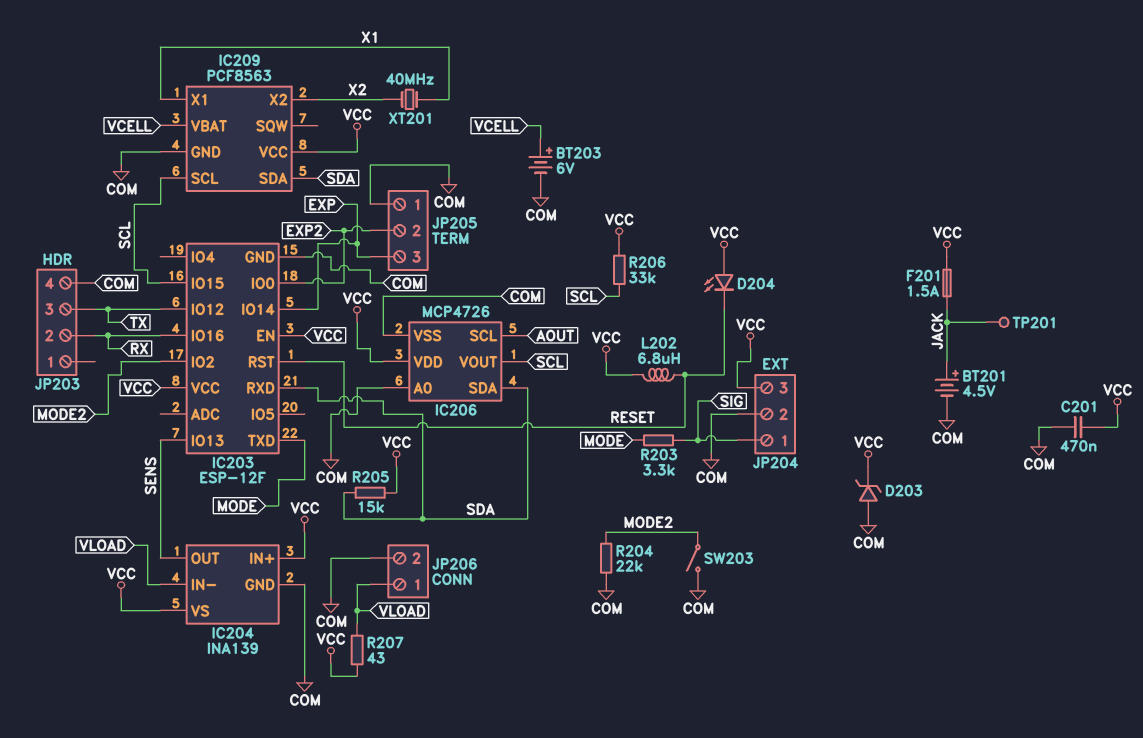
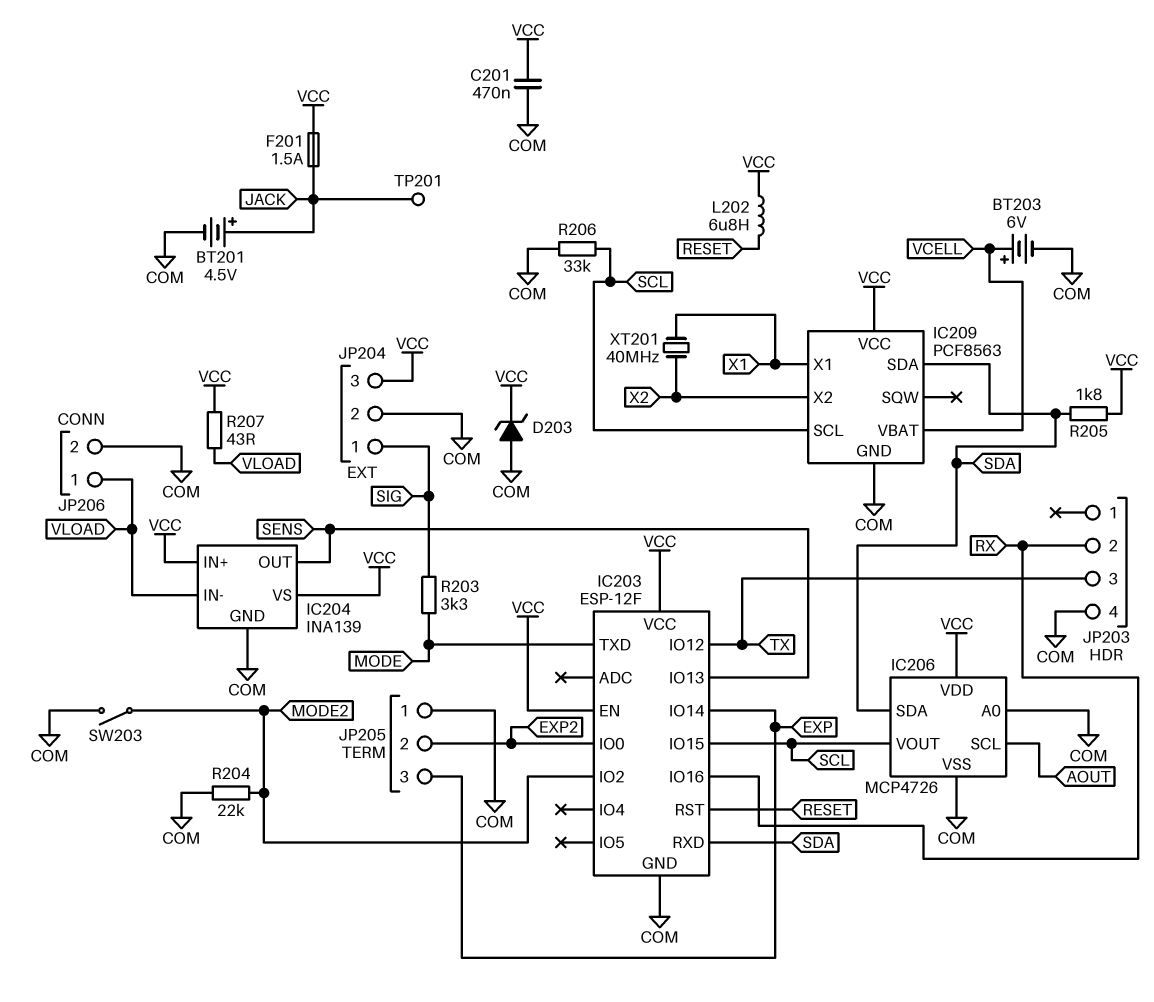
D204: LED (A VCC, K RESET) -> none
R205: 15k (SDA, VCC) -> 1.8k (SDA, VCC)
R206: 33k (SCL, VCC) -> 33k (COM, SCL)

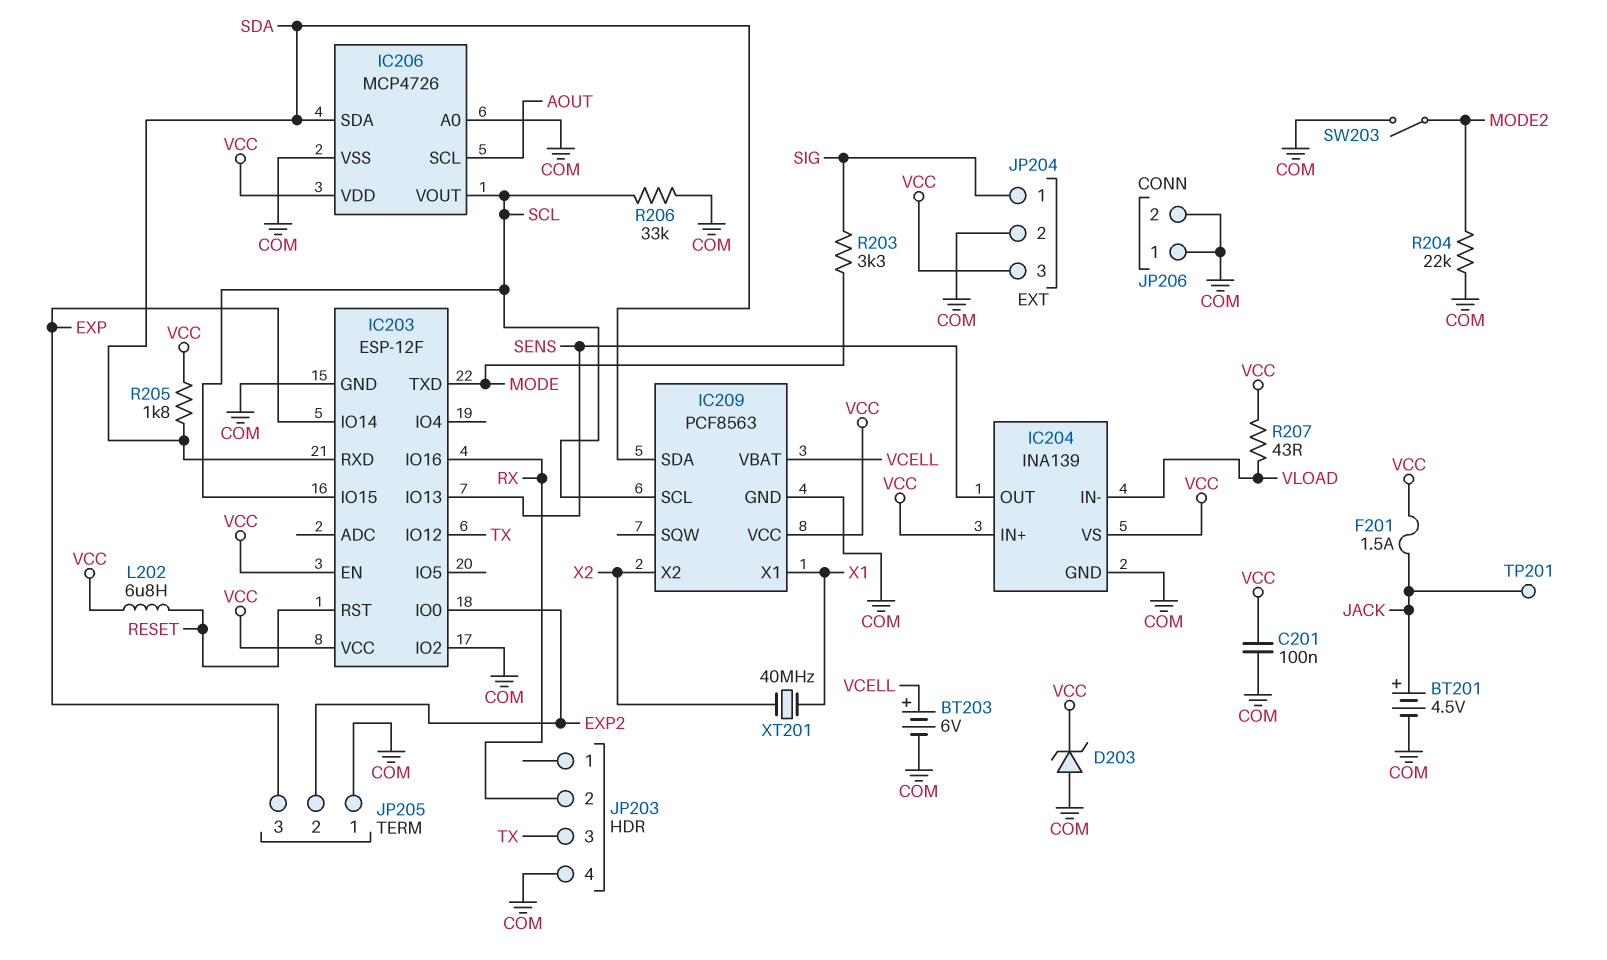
C201: 470nF (COM, VCC) -> 100nF (COM, VCC)
IC203 pin IO2: MODE2 -> COM
JP206 pin 1: VLOAD -> COM

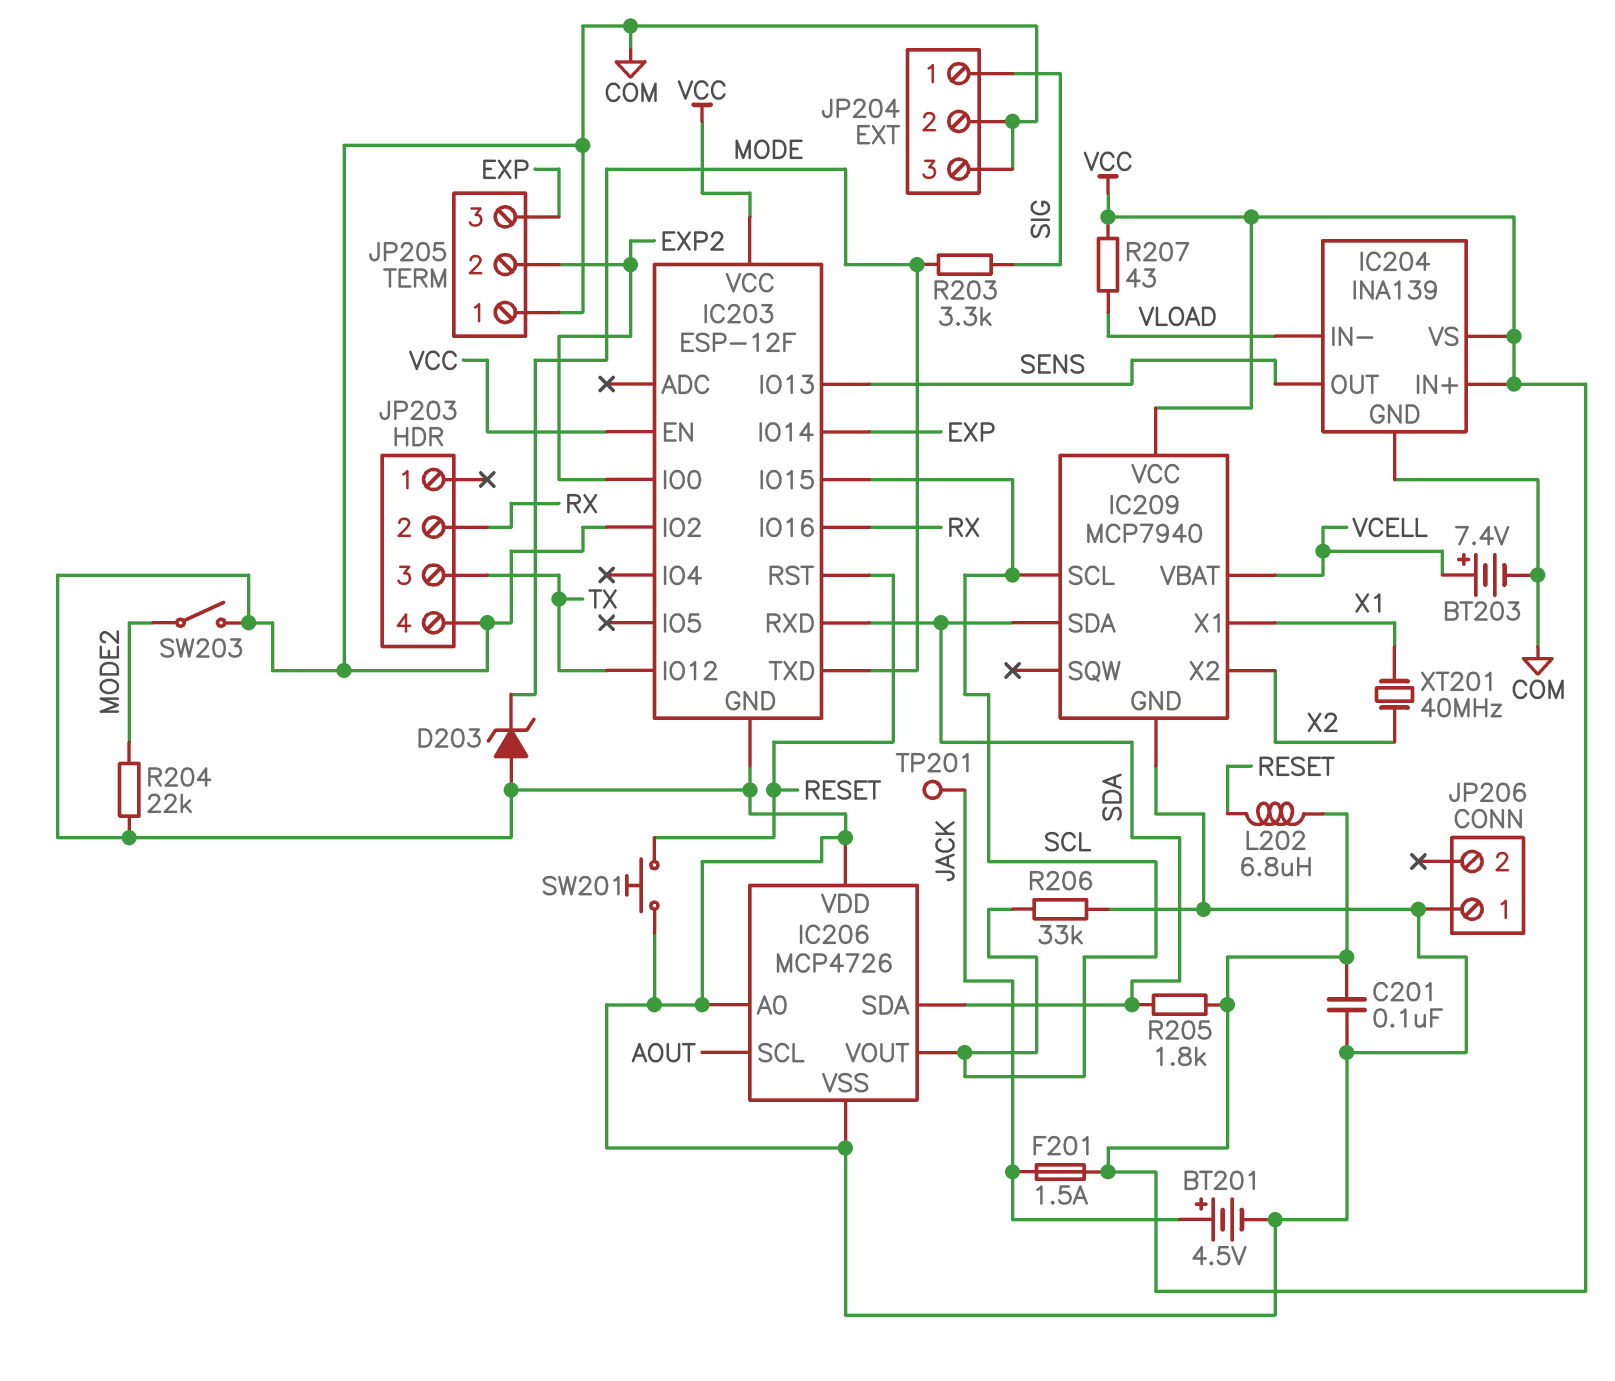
BT203: 6V (plus VCELL, minus COM) -> 7.4V (plus VCELL, minus COM)
D203: zener (A COM, K VCC) -> zener (A COM, K MODE)
IC206 pin VDD: VCC -> COM
IC209: PCF8563 -> MCP7940
JP204 pin 3: VCC -> COM
JP206 pin 2: COM -> none
SW201: none -> button (COM, RESET)

